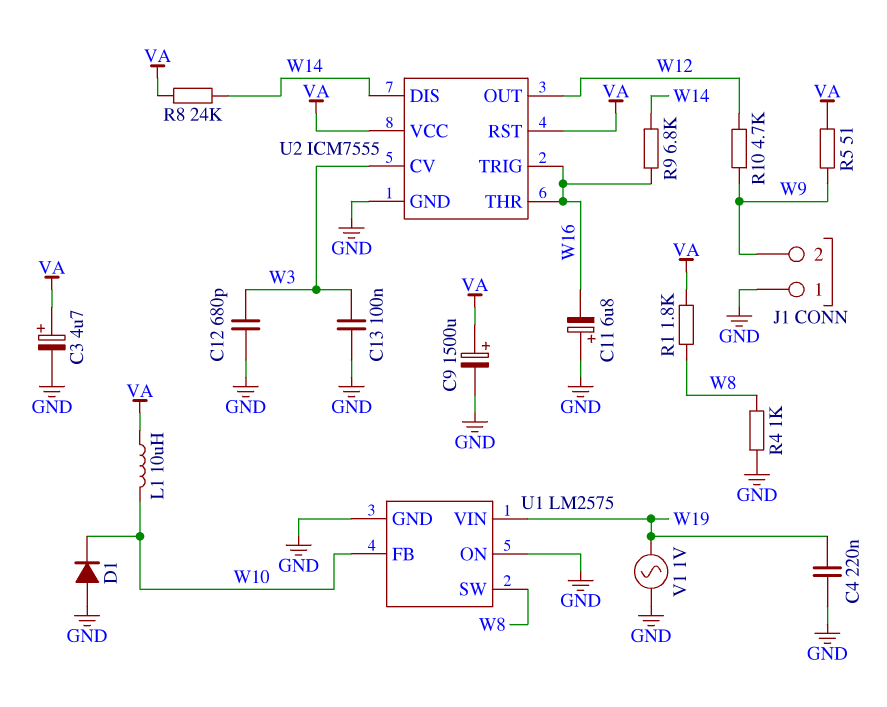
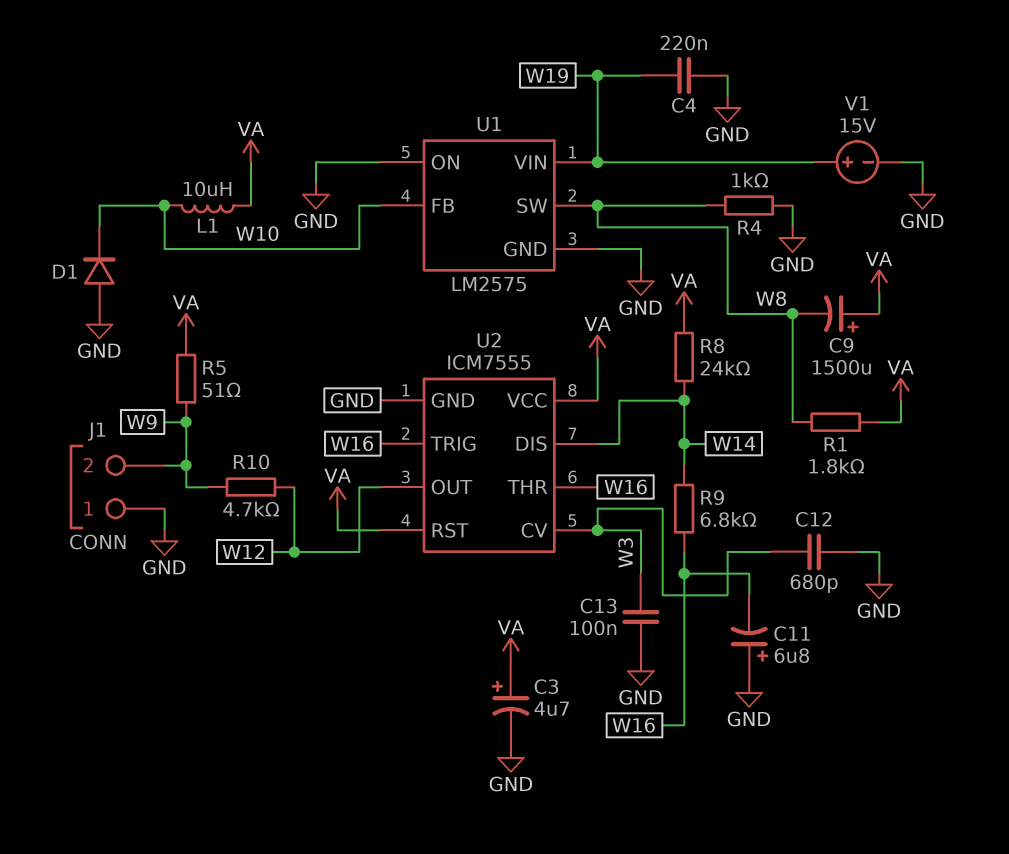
C9: 1500uF (plus VA, minus GND) -> 1500uF (plus VA, minus W8)
V1: AC 1V (GND, W19) -> 15V (plus W19, minus GND)

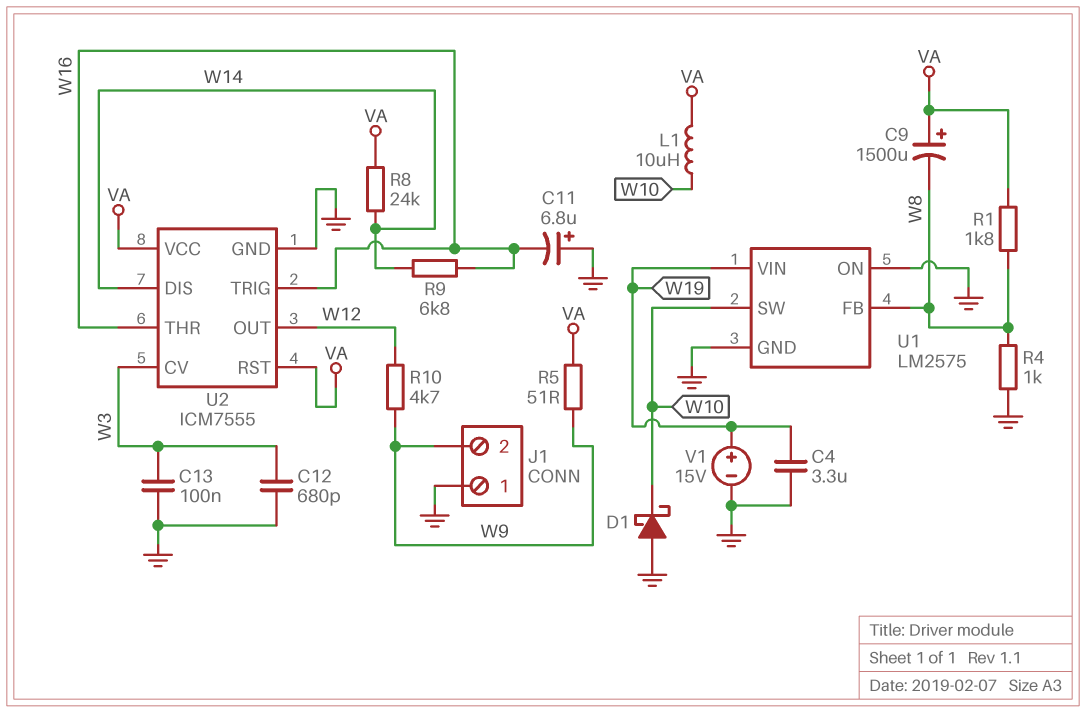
C3: 4.7uF (plus VA, minus GND) -> none
C4: 220nF (GND, W19) -> 3.3uF (GND, W19)
D1: diode (A GND, K W10) -> schottky (A GND, K W10)
U1 pin FB: W10 -> W8
U1 pin SW: W8 -> W10

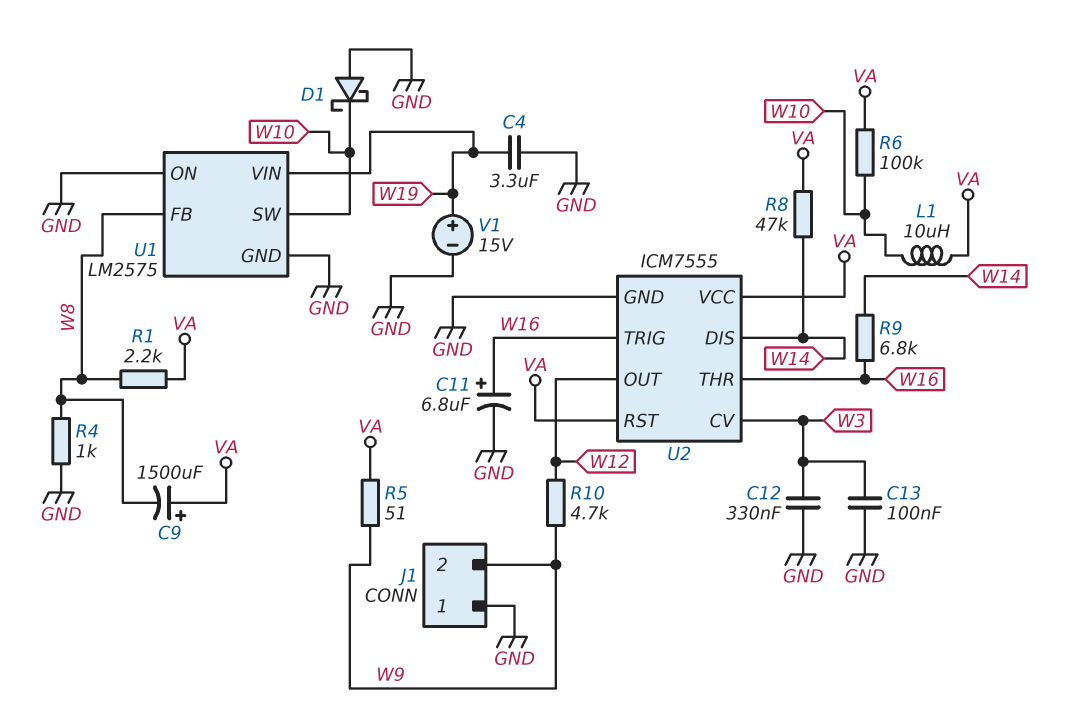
C11: 6.8uF (plus GND, minus W16) -> 6.8uF (plus W16, minus GND)
C12: 680pF (GND, W3) -> 330nF (GND, W3)
R1: 1.8k (VA, W8) -> 2.2k (VA, W8)
R6: none -> 100k (VA, W10)
R8: 24k (VA, W14) -> 47k (VA, W14)

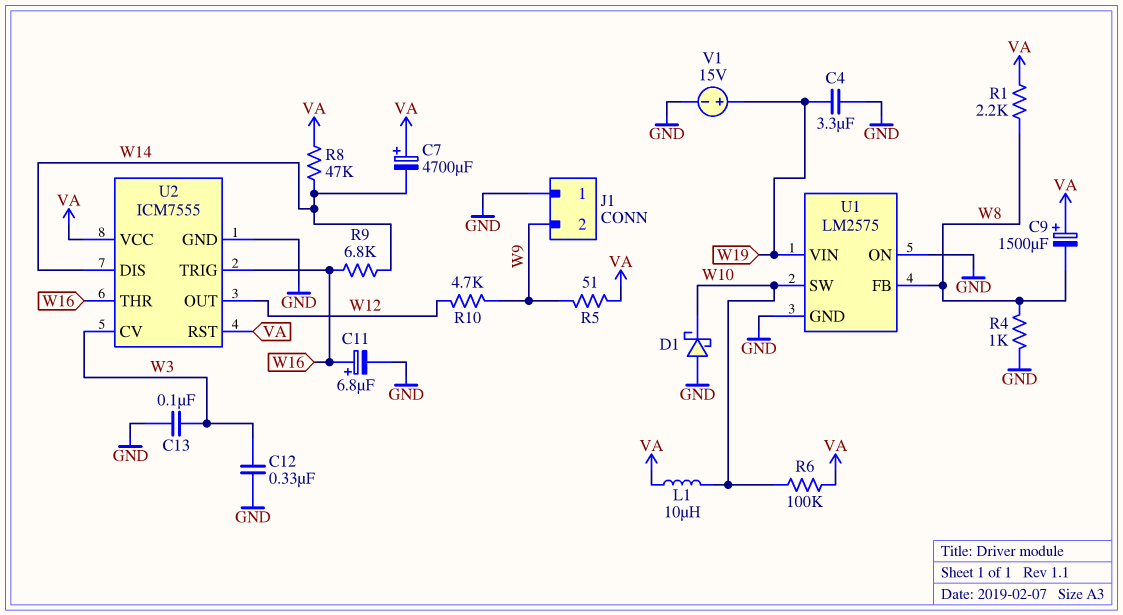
C7: none -> 4700uF (plus VA, minus W14)

